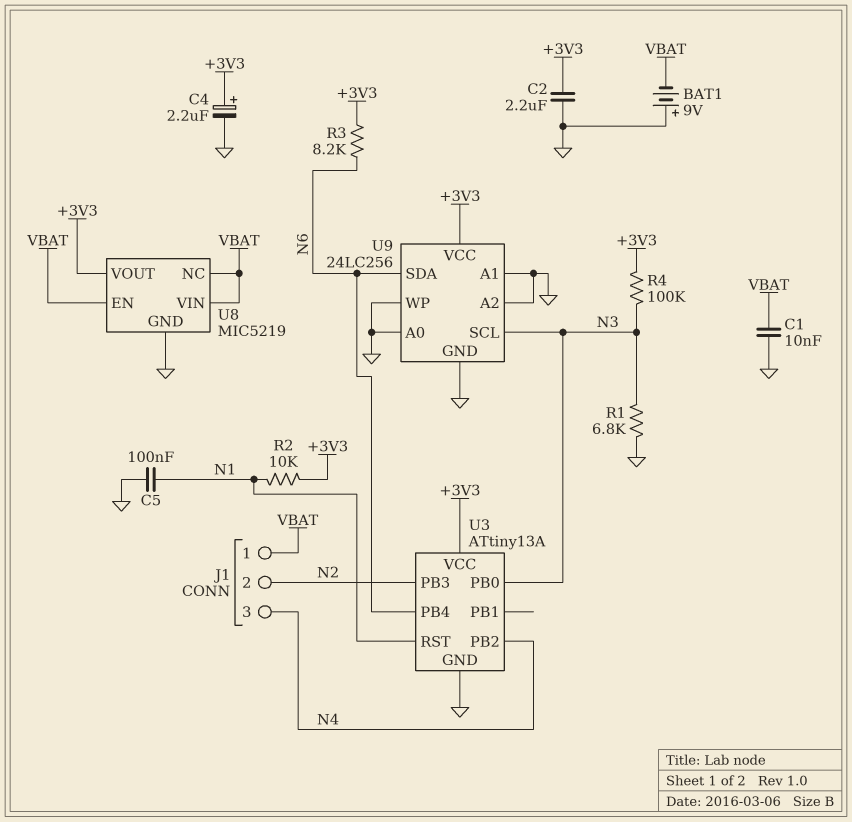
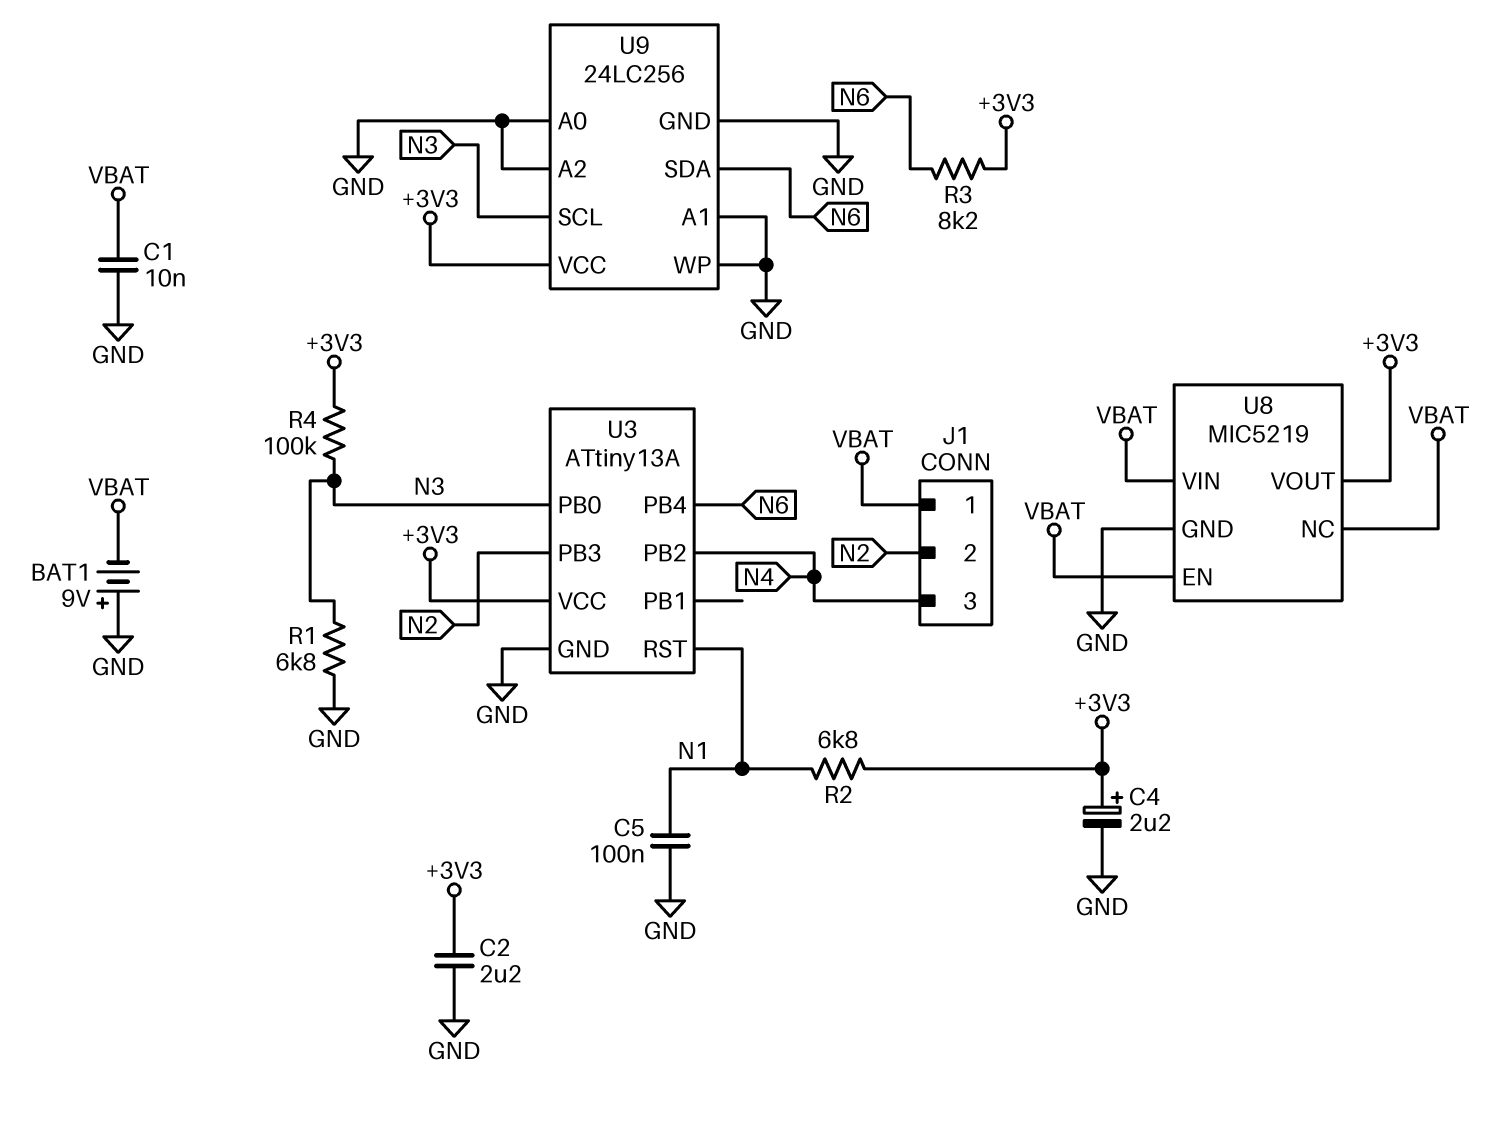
R2: 10k (+3V3, N1) -> 6.8k (+3V3, N1)

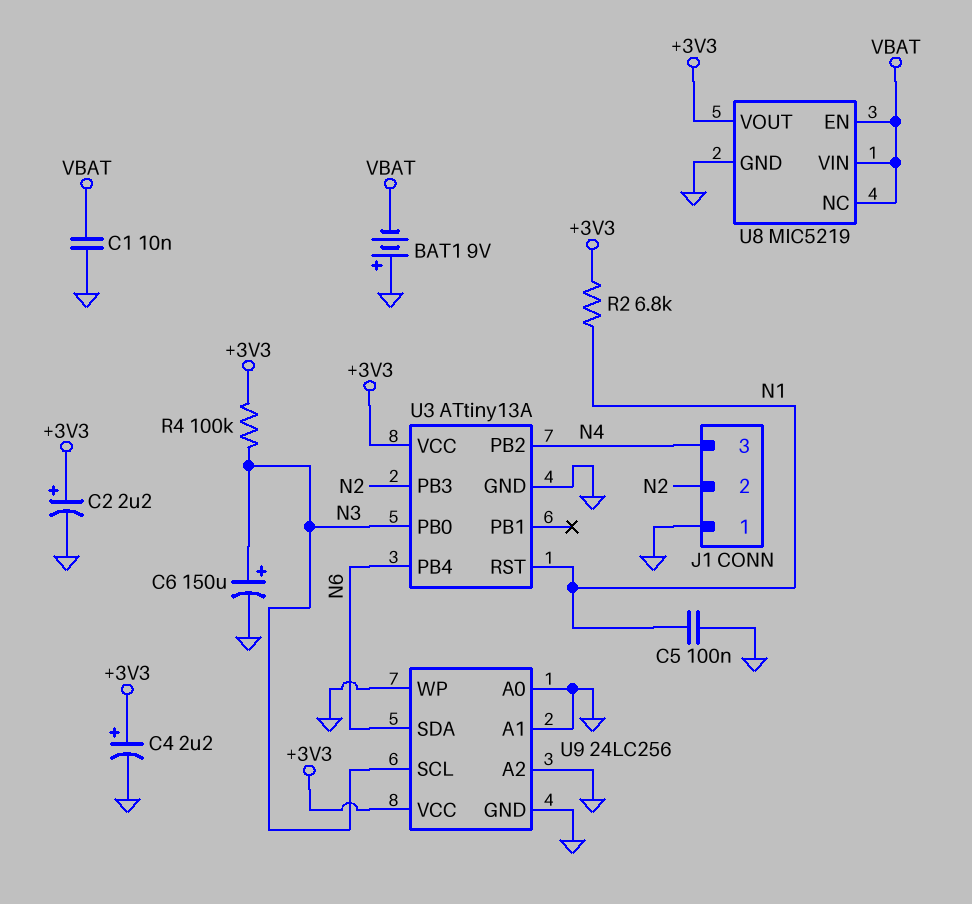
C2: 2.2uF (+3V3, GND) -> 2.2uF (plus +3V3, minus GND)
C6: none -> 150uF (plus N3, minus GND)
J1 pin 1: VBAT -> GND
R1: 6.8k (GND, N3) -> none
R3: 8.2k (+3V3, N6) -> none

